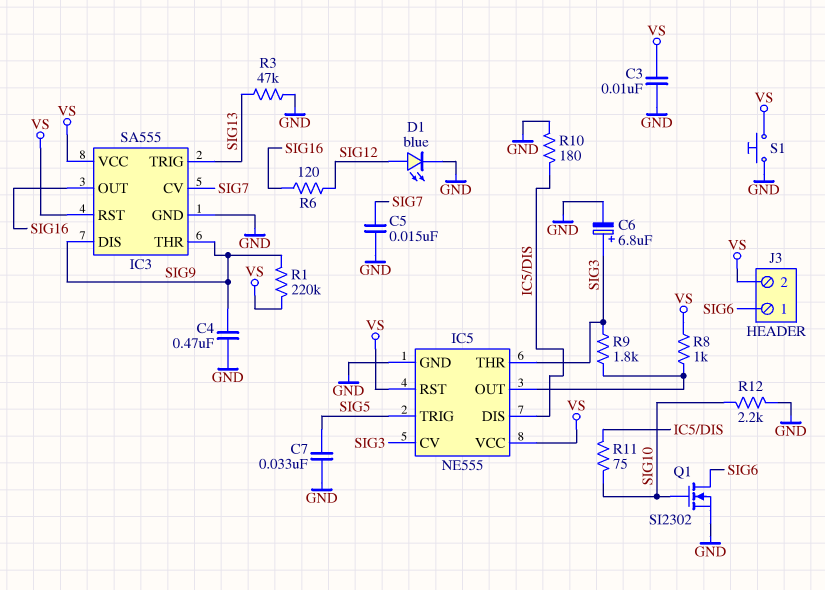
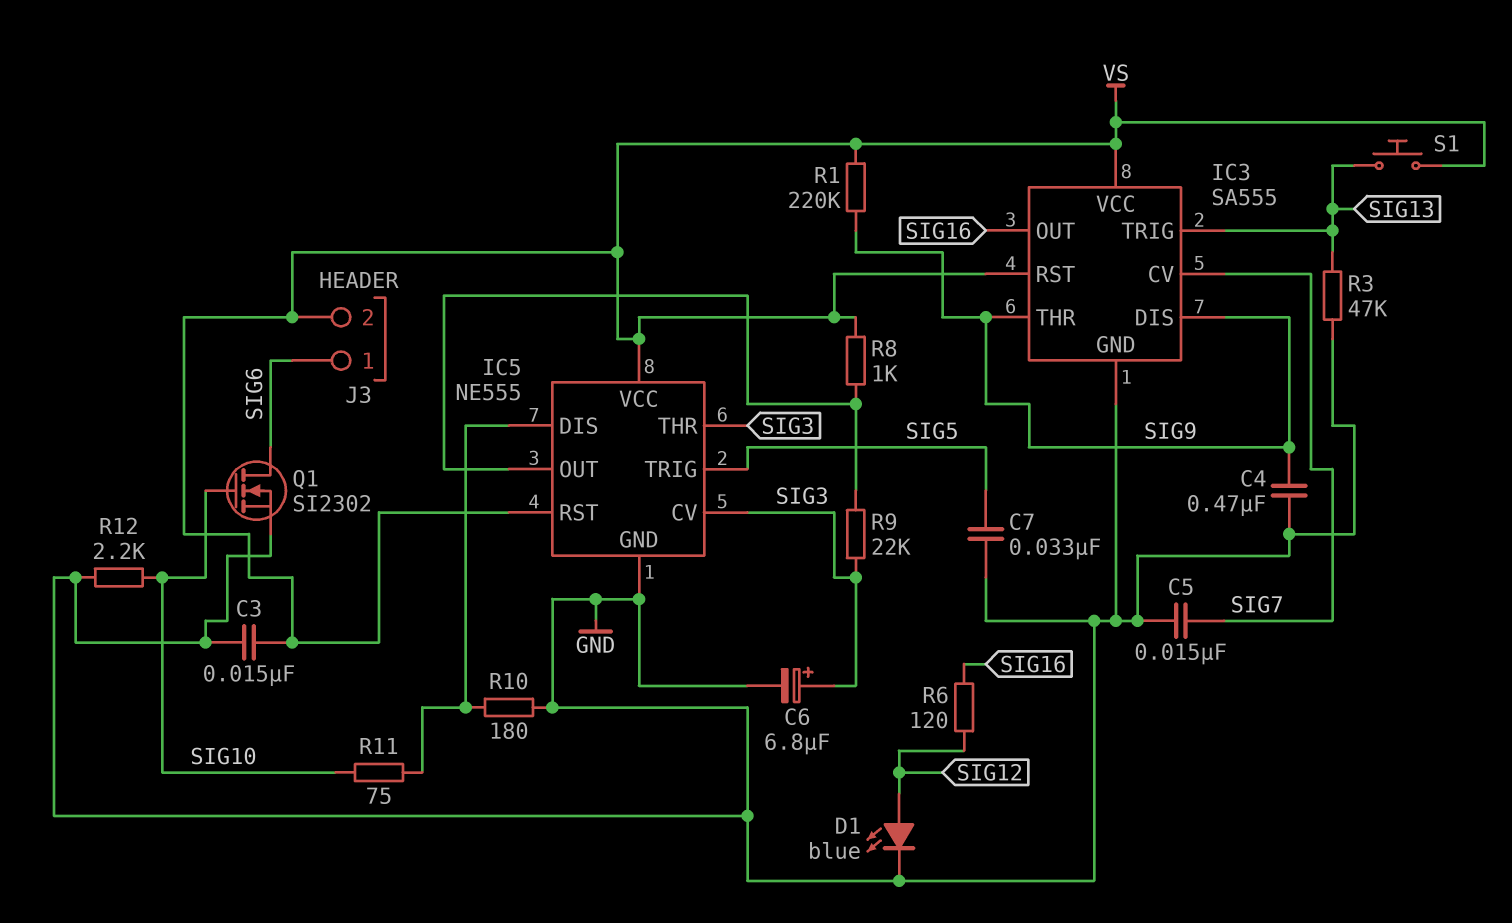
C3: 10nF (GND, VS) -> 15nF (GND, VS)
R9: 1.8k (IC5/OUT, SIG3) -> 22k (IC5/OUT, SIG3)
S1: button (GND, VS) -> button (SIG13, VS)

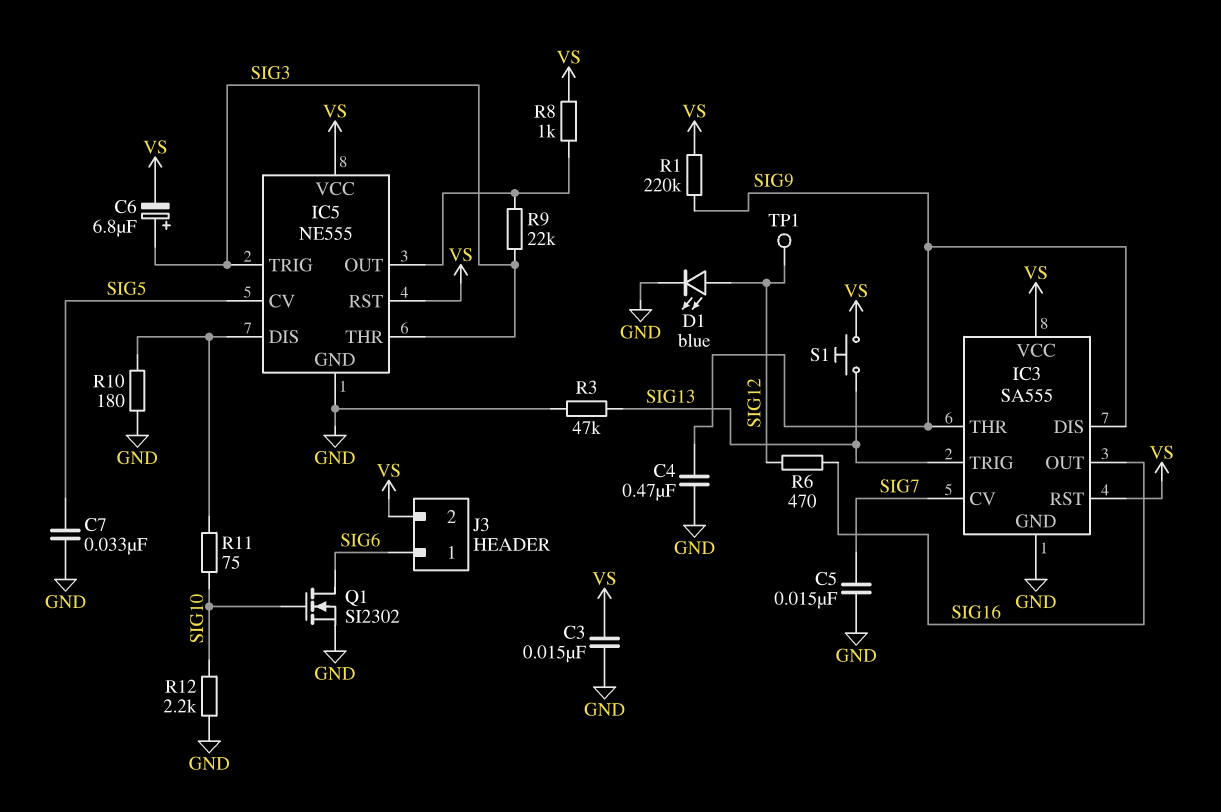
C6: 6.8uF (plus SIG3, minus GND) -> 6.8uF (plus SIG3, minus VS)
IC5 pin CV: SIG3 -> SIG5
IC5 pin TRIG: SIG5 -> SIG3
R6: 120 (SIG12, SIG16) -> 470 (SIG12, SIG16)
TP1: none -> test point (SIG12)

